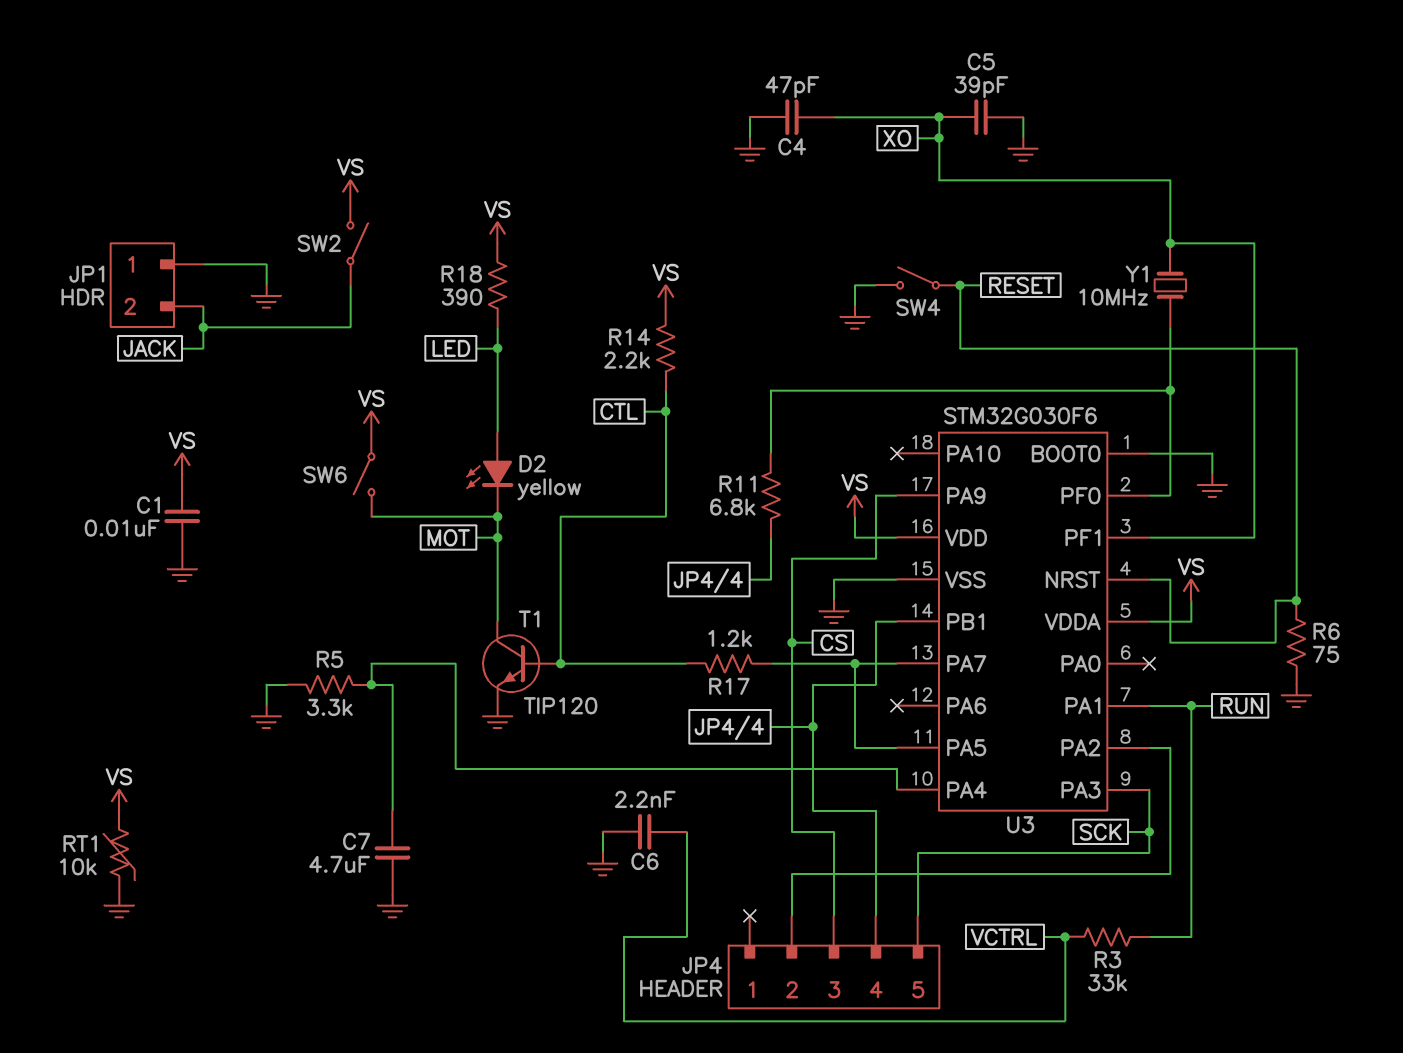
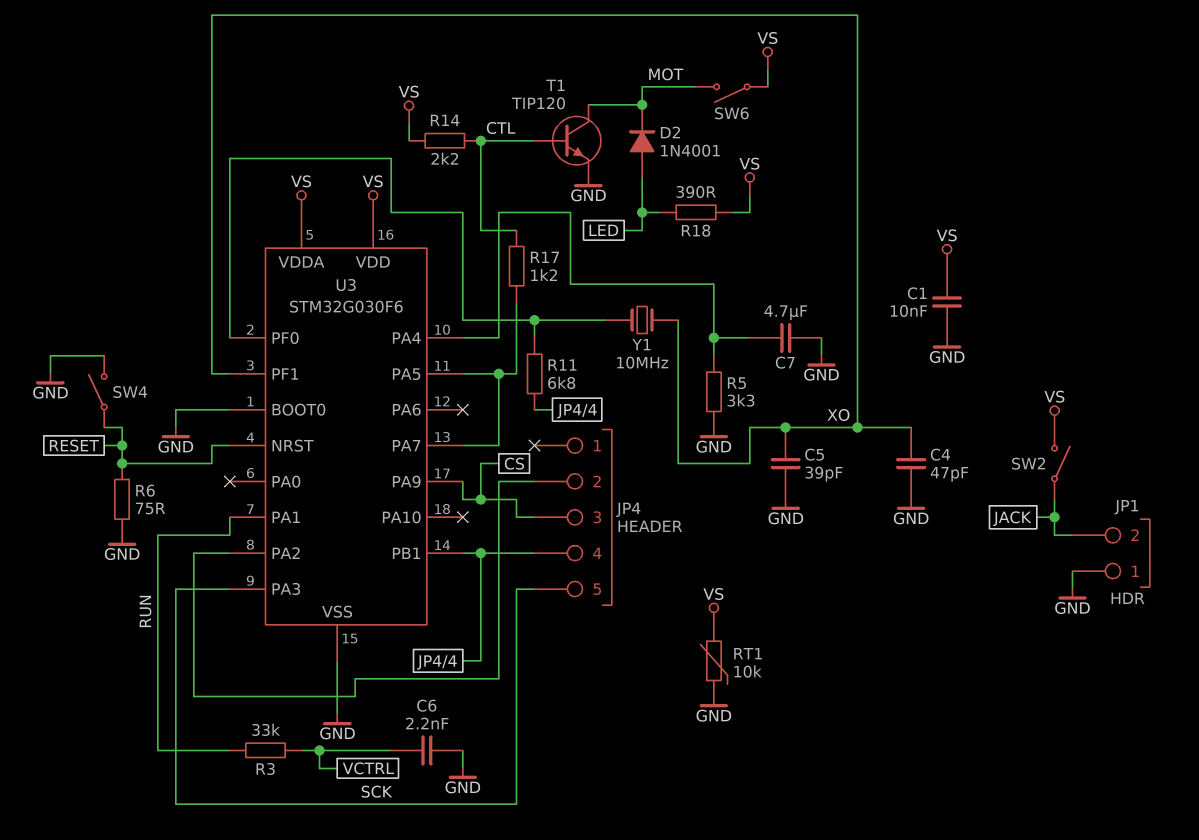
D2: LED yellow (A LED, K MOT) -> diode 1N4001 (A LED, K MOT)

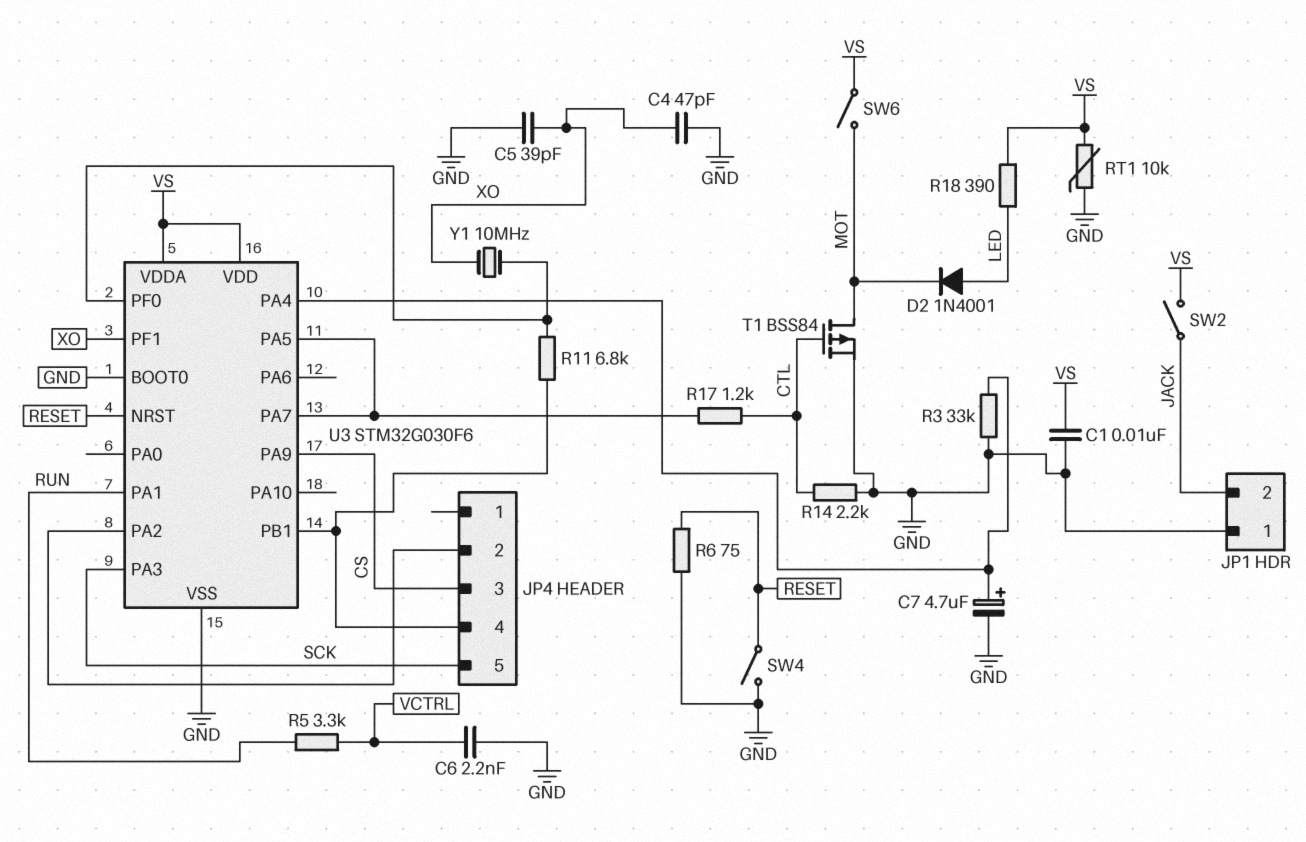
C7: 4.7uF (GND, U3/PA4) -> 4.7uF (plus U3/PA4, minus GND)
R3: 33k (RUN, VCTRL) -> 33k (GND, U3/PA4)
R5: 3.3k (GND, U3/PA4) -> 3.3k (RUN, VCTRL)
R14: 2.2k (CTL, VS) -> 2.2k (CTL, GND)
T1: NPN TIP120 (B CTL, C MOT, E GND) -> PMOS BSS84 (G CTL, D MOT, S GND)

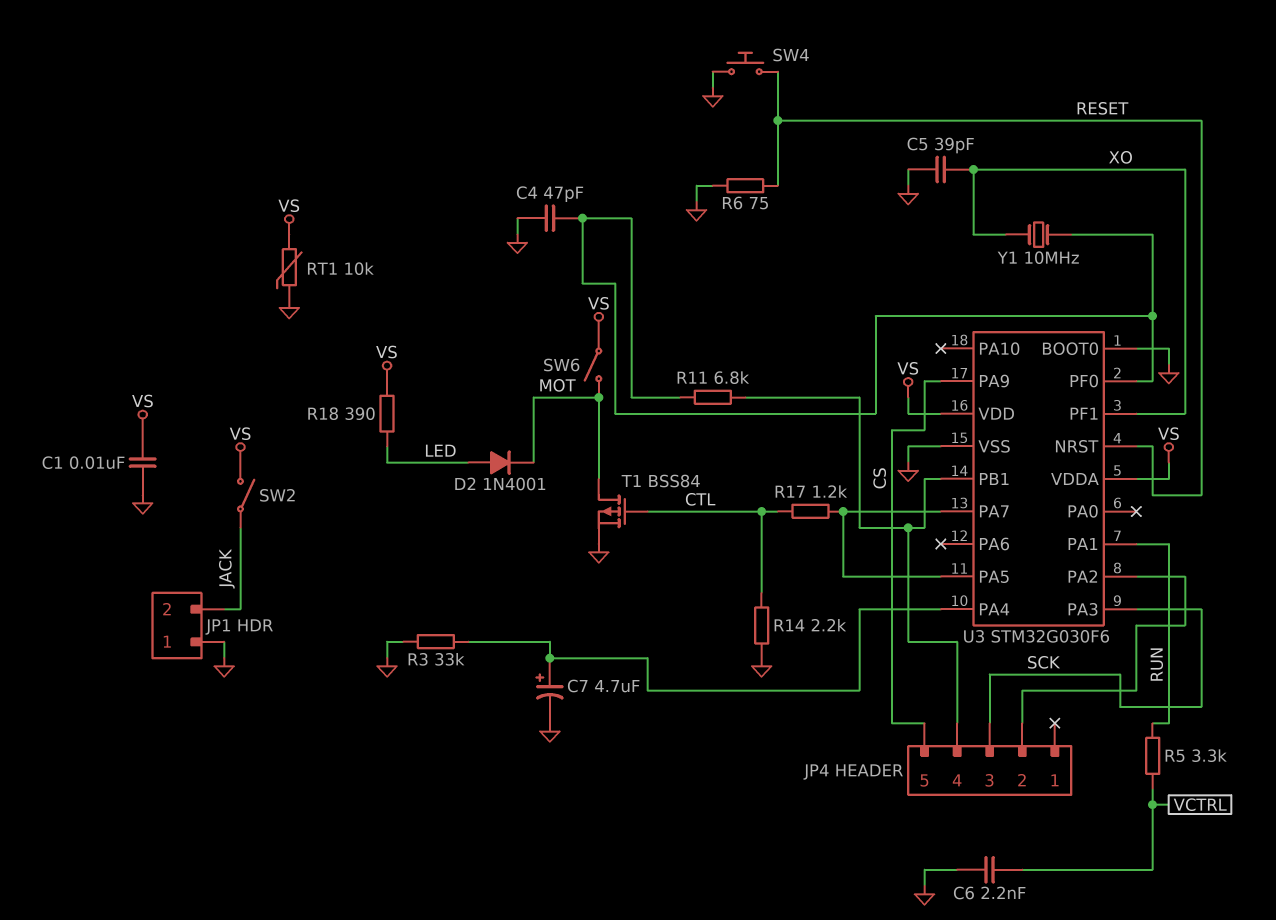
C4: 47pF (GND, XO) -> 47pF (GND, U3/PF0)
JP4 pin 3: CS -> SCK
JP4 pin 5: SCK -> CS
SW4: switch (GND, RESET) -> button (GND, RESET)

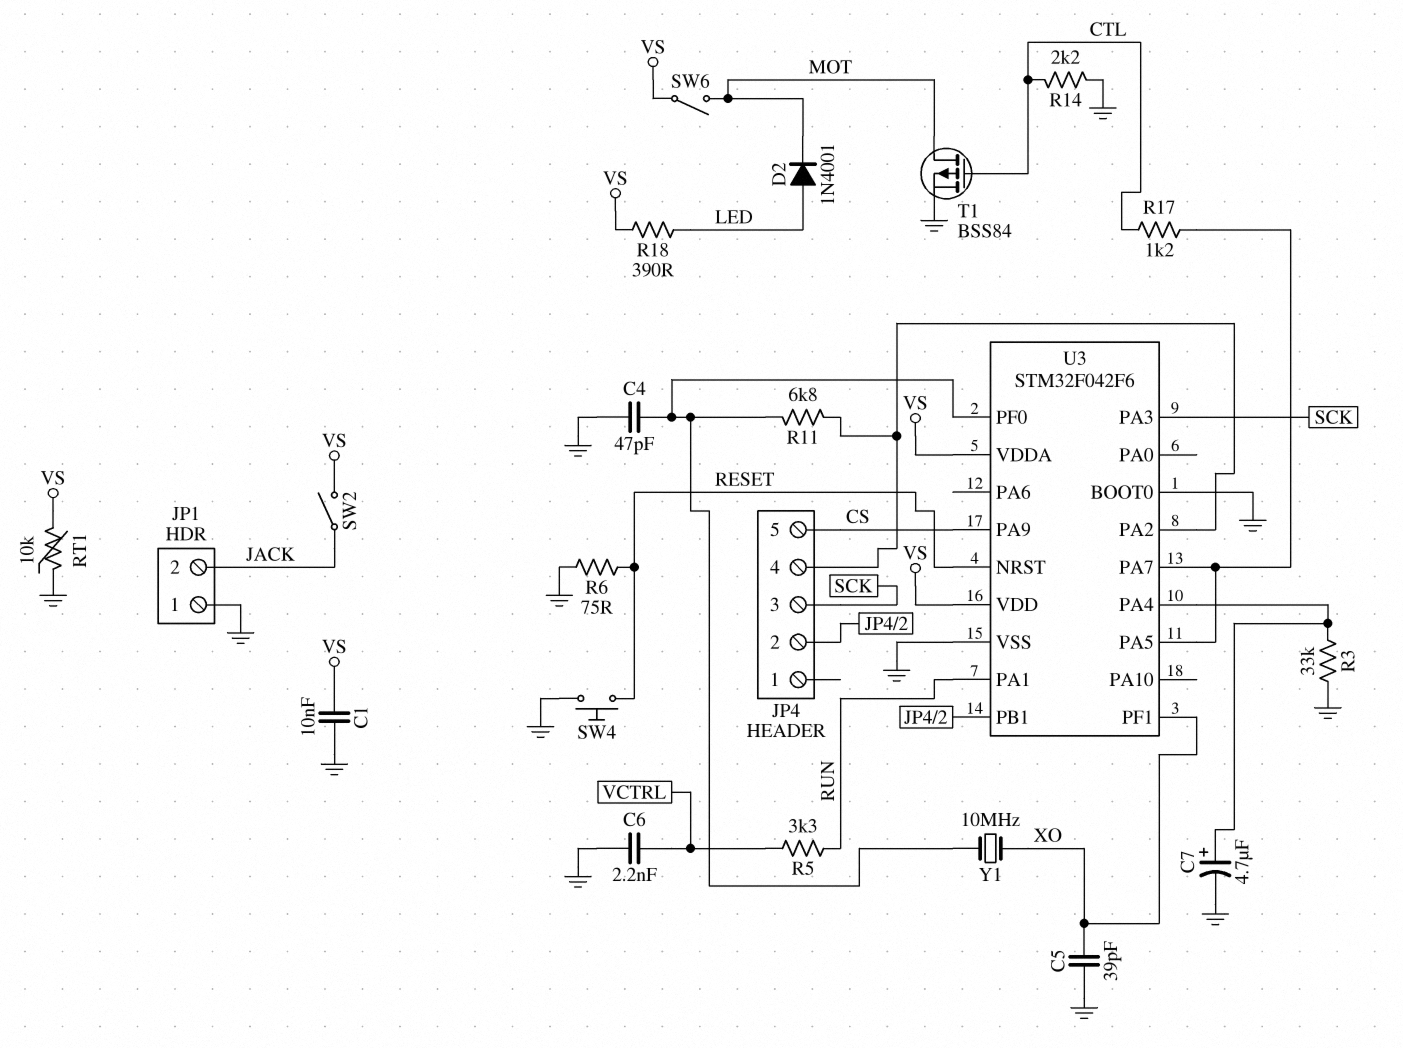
U3: STM32G030F6 -> STM32F042F6
U3 pin PA2: JP4/2 -> JP4/4
U3 pin PB1: JP4/4 -> JP4/2

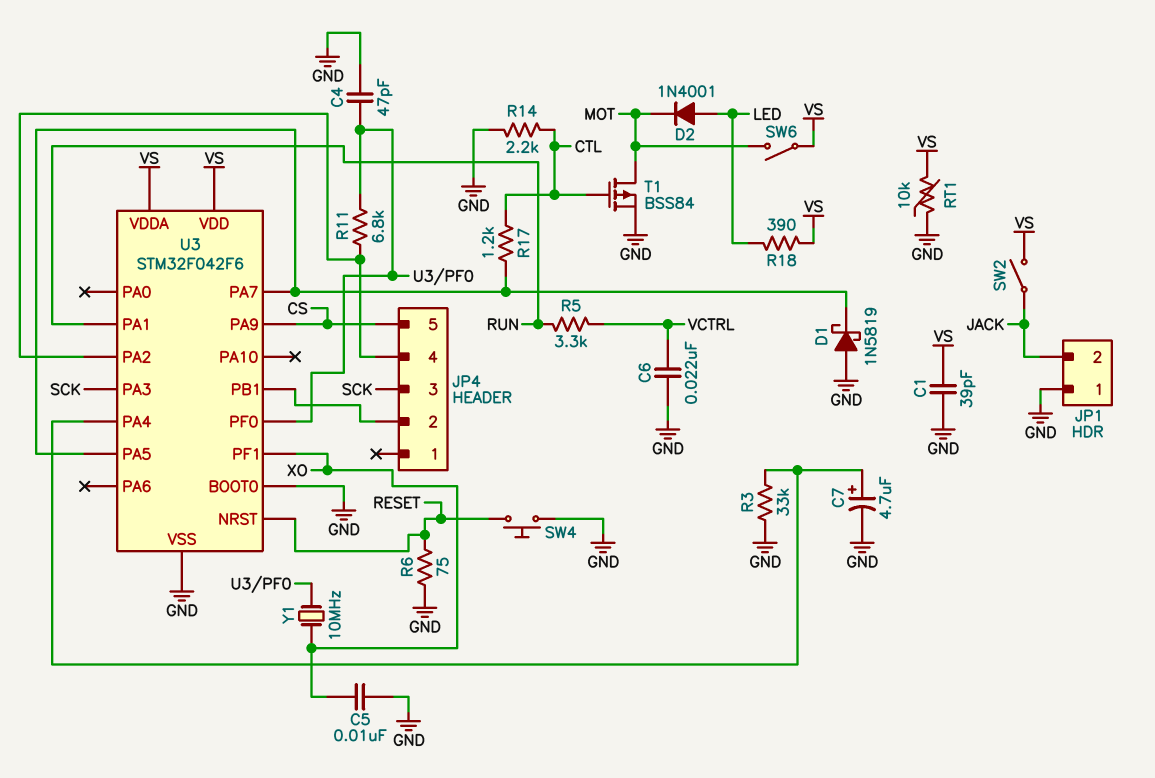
C1: 10nF (GND, VS) -> 39pF (GND, VS)
C5: 39pF (GND, XO) -> 10nF (GND, XO)
C6: 2.2nF (GND, VCTRL) -> 22nF (GND, VCTRL)
D1: none -> schottky 1N5819 (A GND, K U3/PA5)

